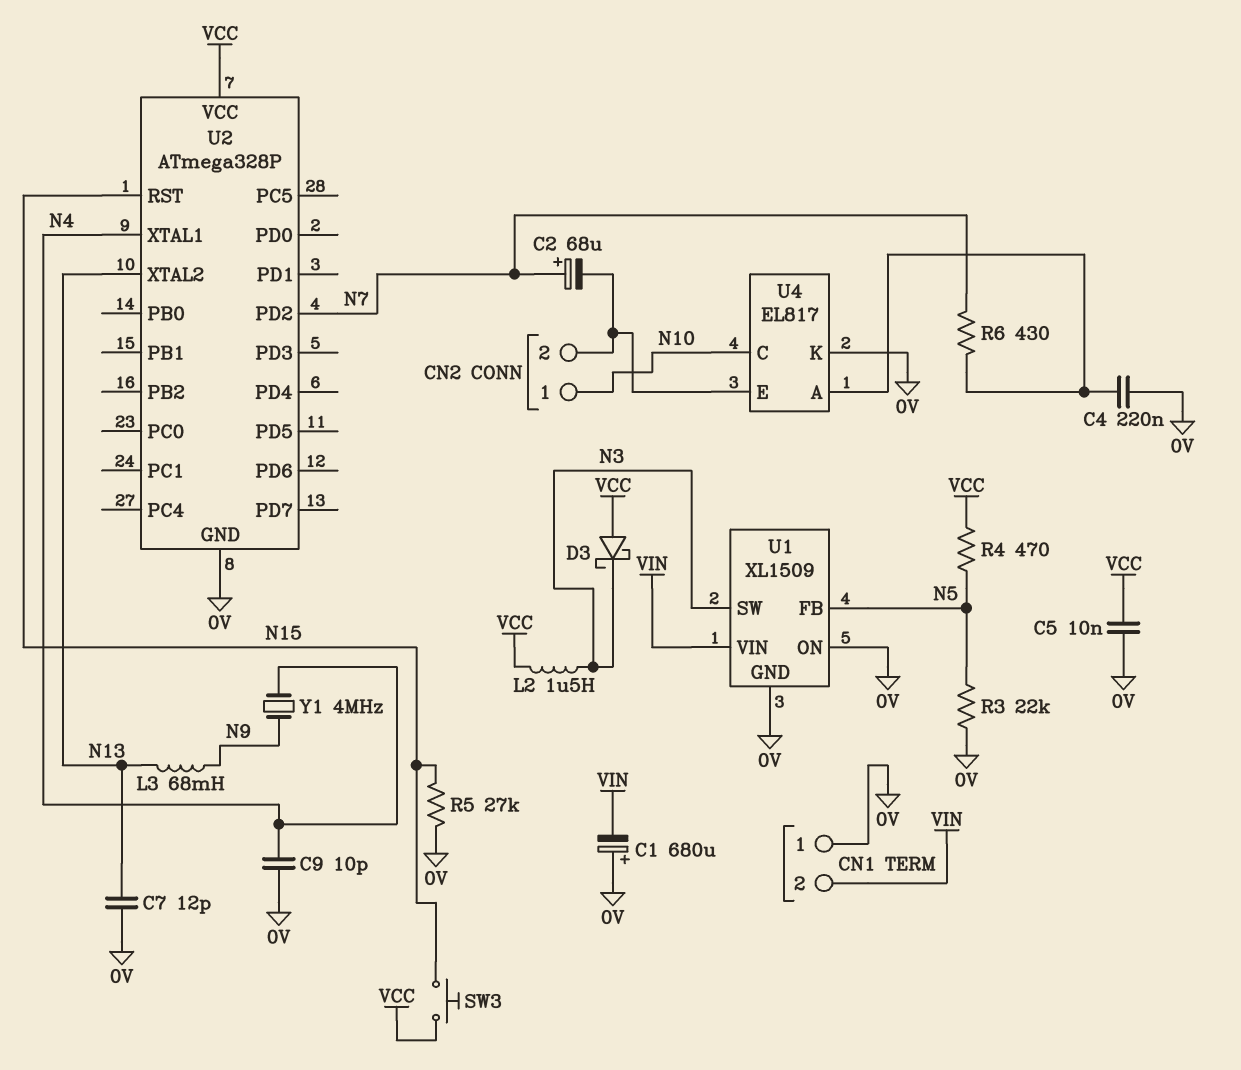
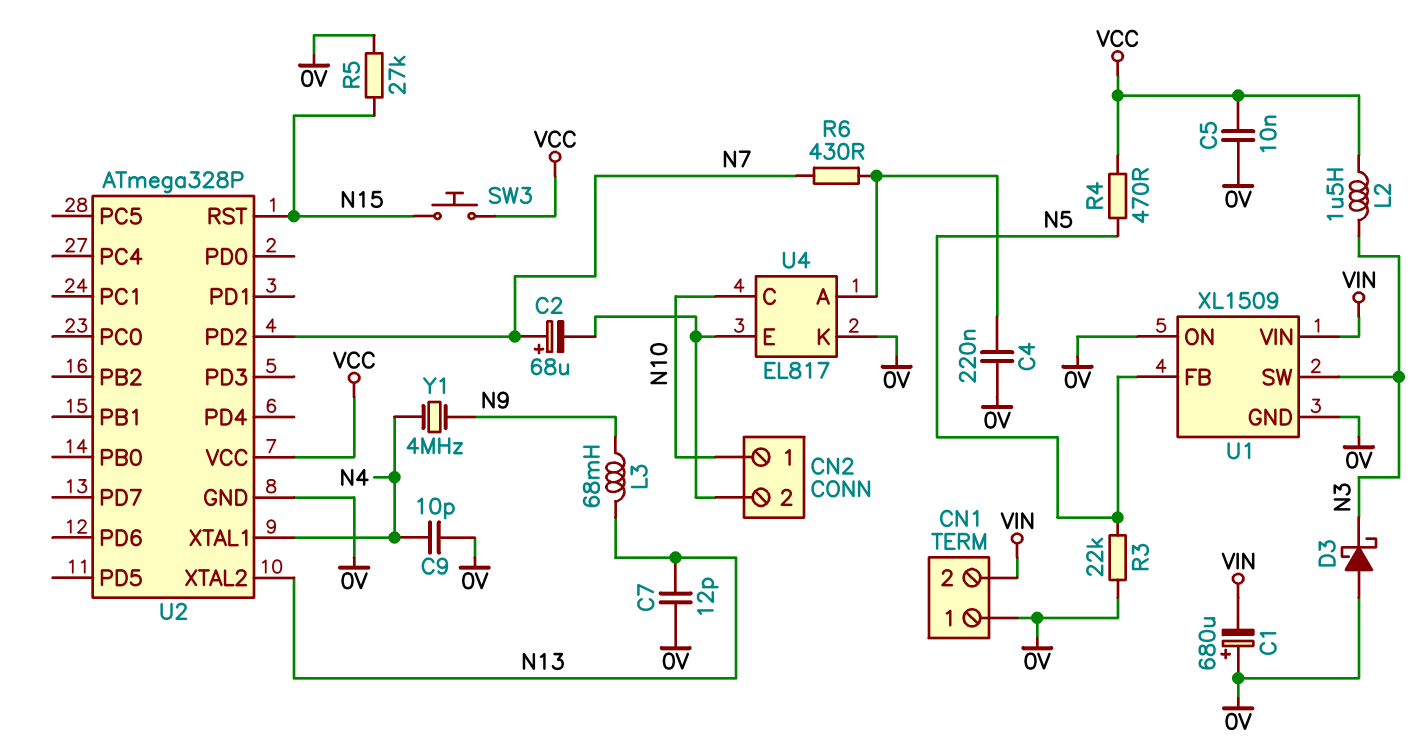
D3: schottky (A VCC, K N3) -> schottky (A 0V, K N3)

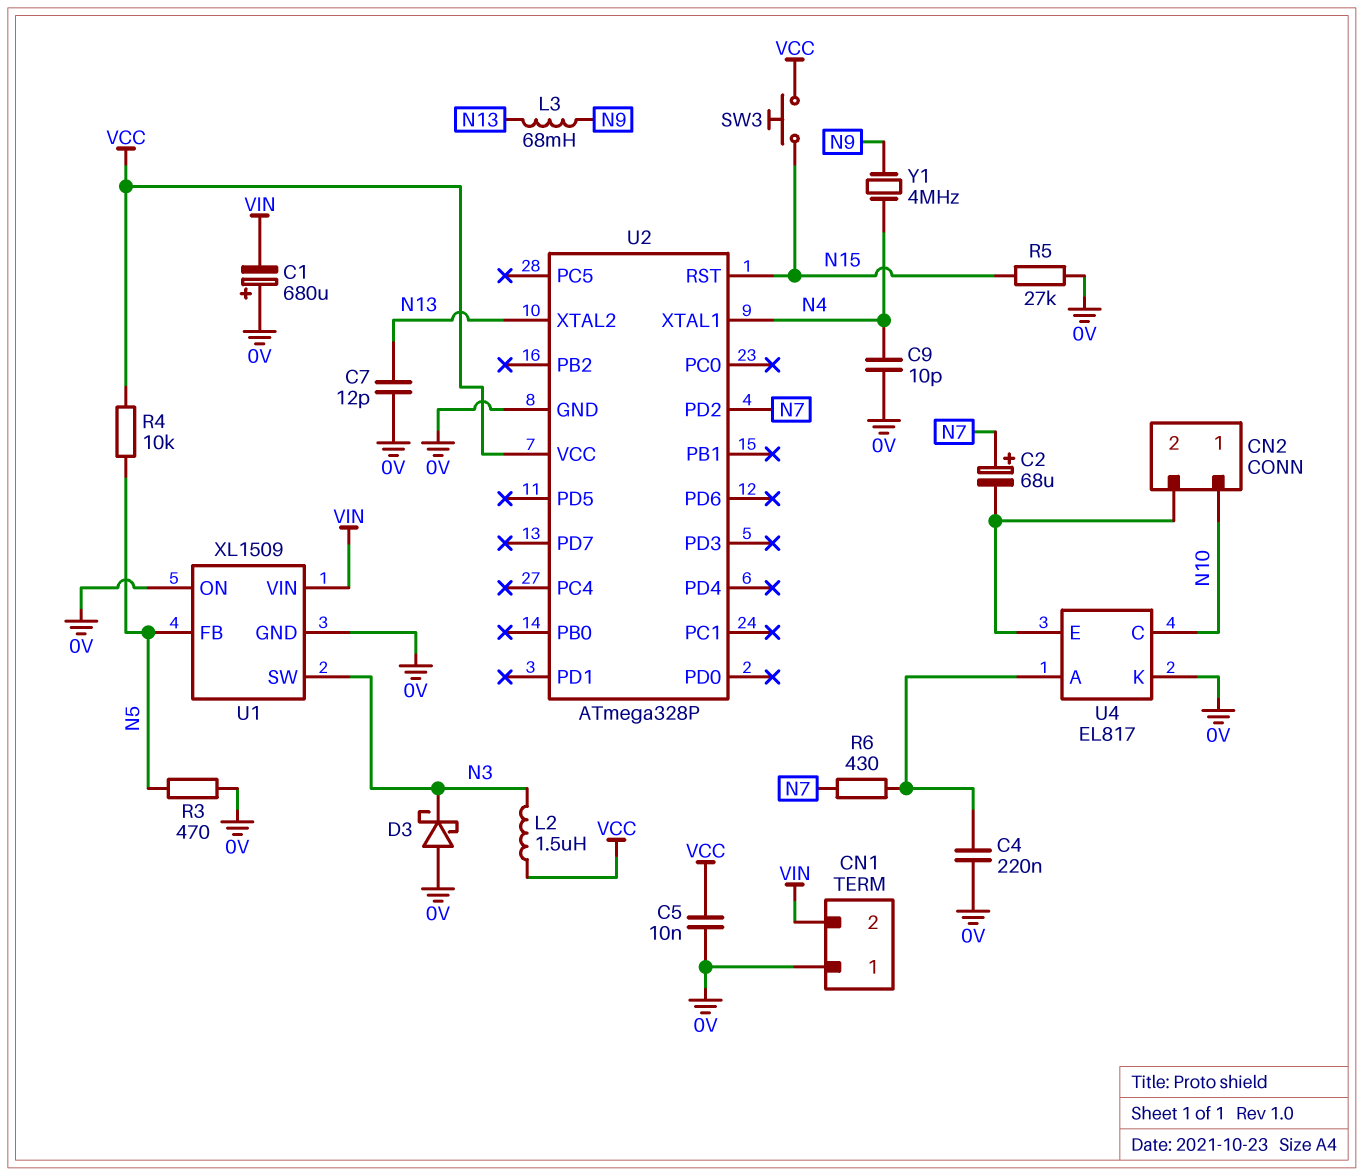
R3: 22k (0V, N5) -> 470 (0V, N5)
R4: 470 (N5, VCC) -> 10k (N5, VCC)

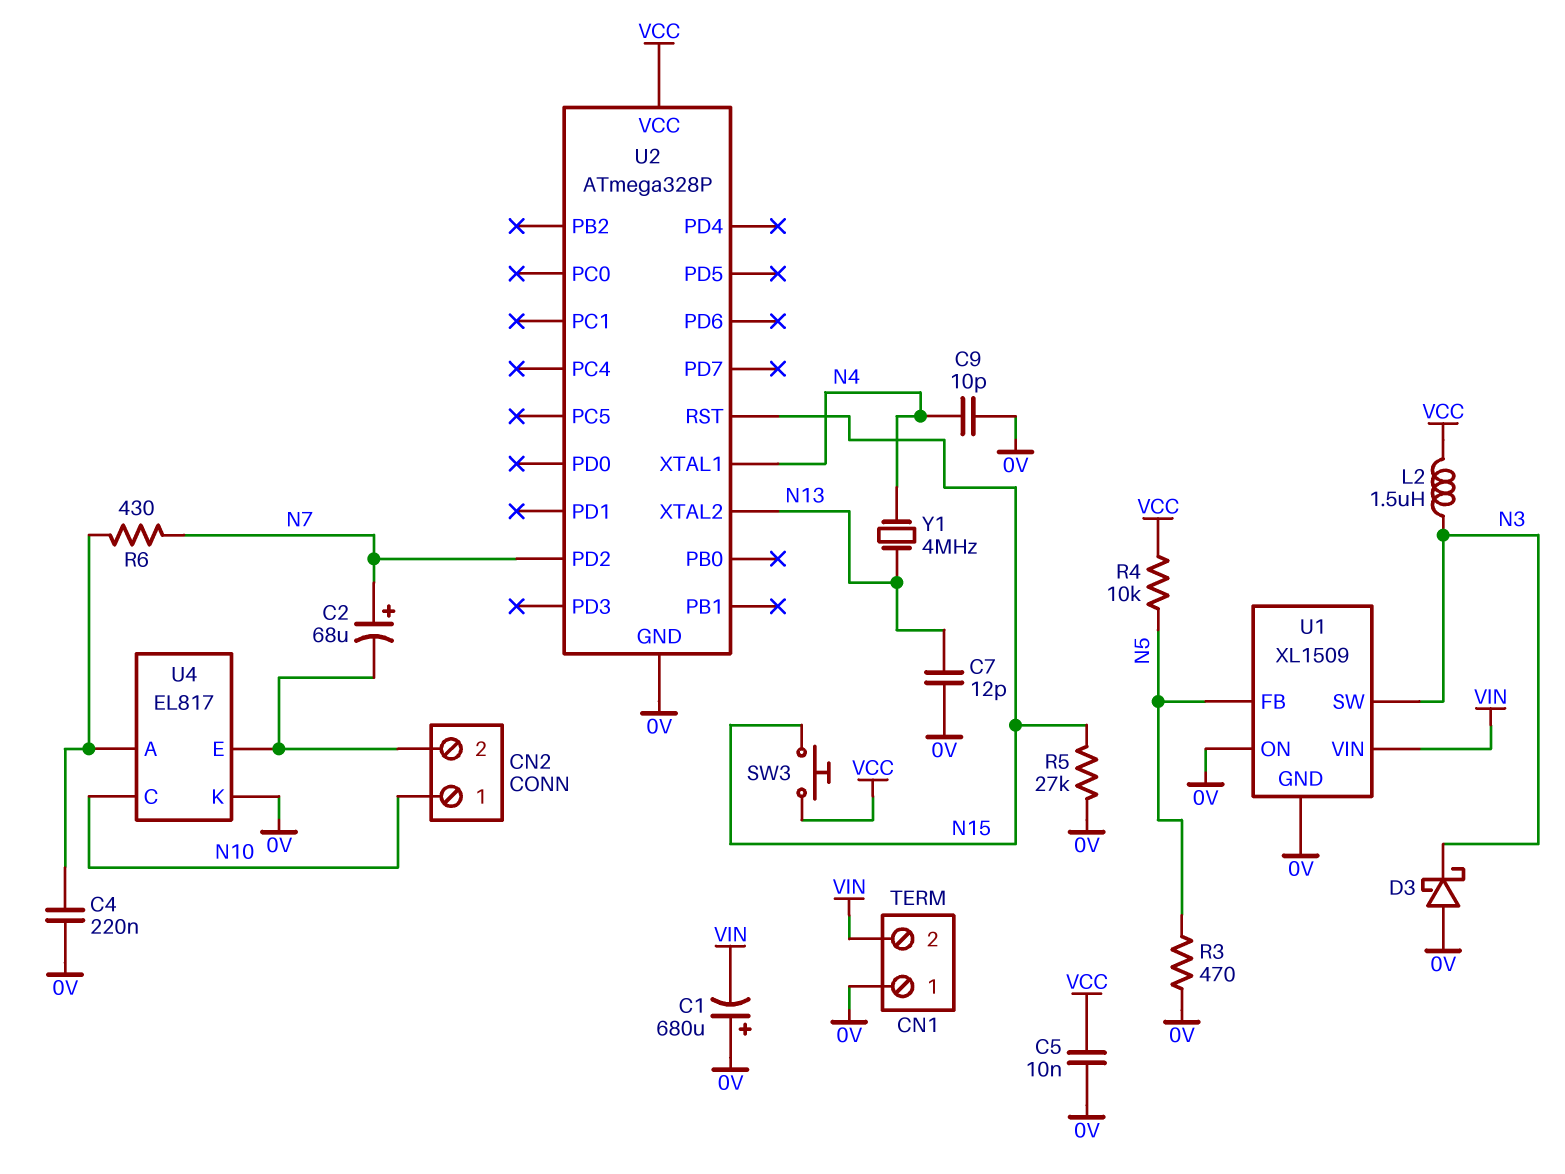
L3: 68mH (N9, N13) -> none
Y1: 4MHz (N4, N9) -> 4MHz (N4, N13)

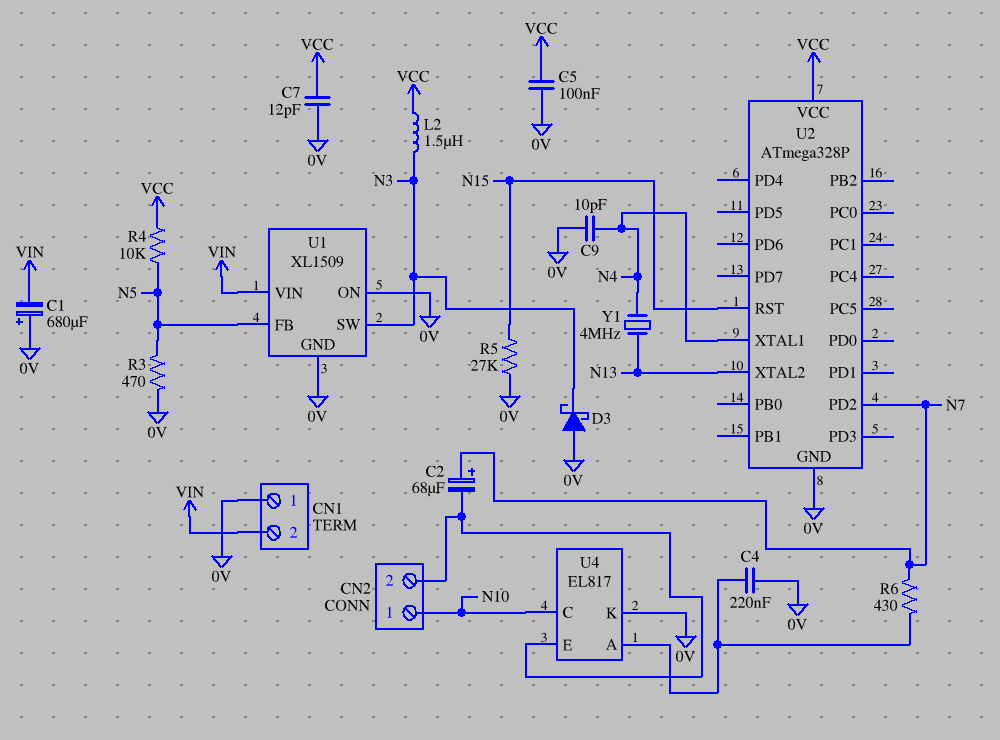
C5: 10nF (0V, VCC) -> 100nF (0V, VCC)
C7: 12pF (0V, N13) -> 12pF (0V, VCC)
SW3: button (N15, VCC) -> none

